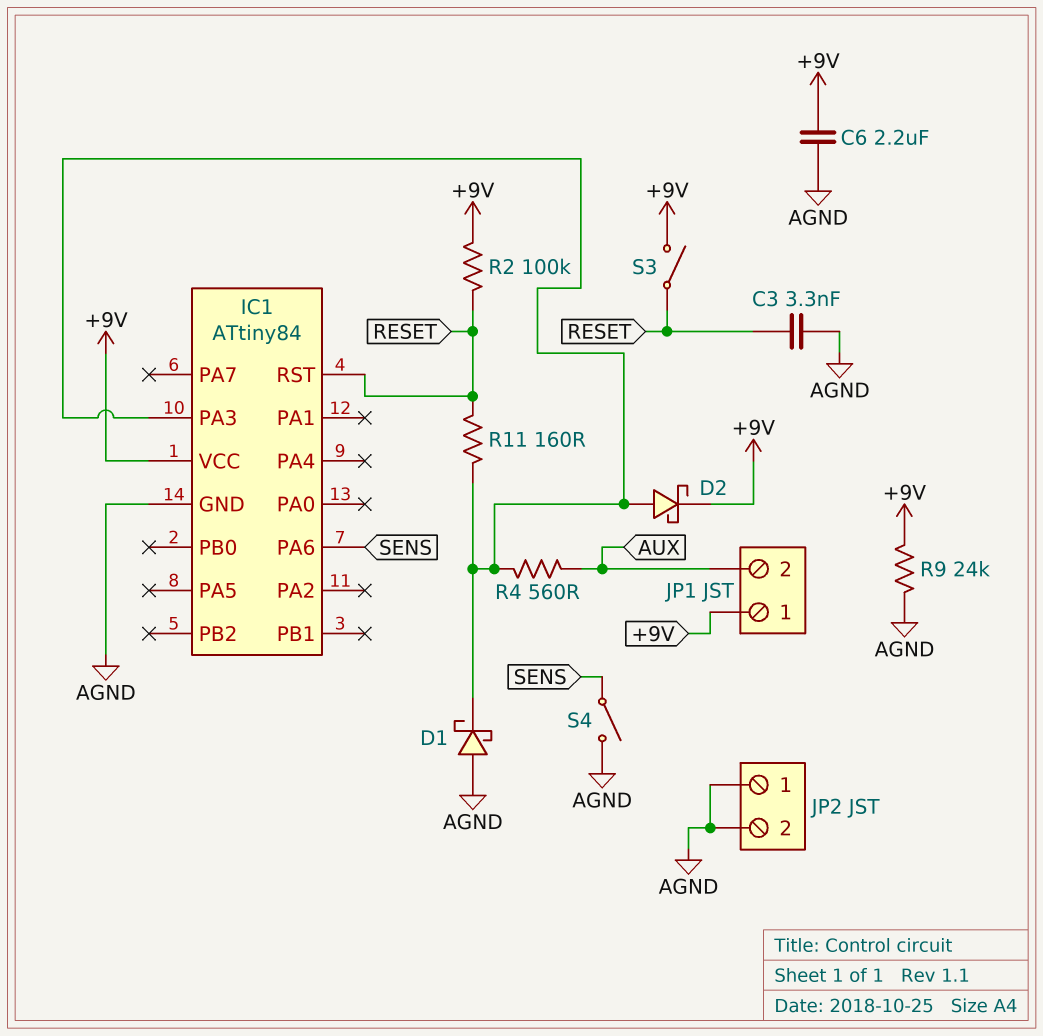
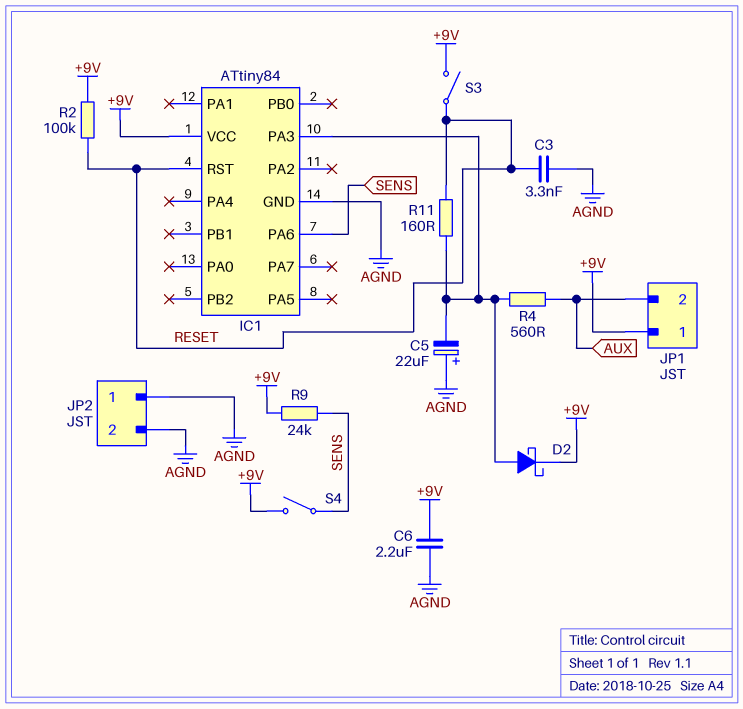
C5: none -> 22uF (plus AGND, minus IC1/PA3)
D1: schottky (A AGND, K IC1/PA3) -> none
R9: 24k (+9V, AGND) -> 24k (+9V, SENS)
S4: switch (AGND, SENS) -> switch (+9V, SENS)

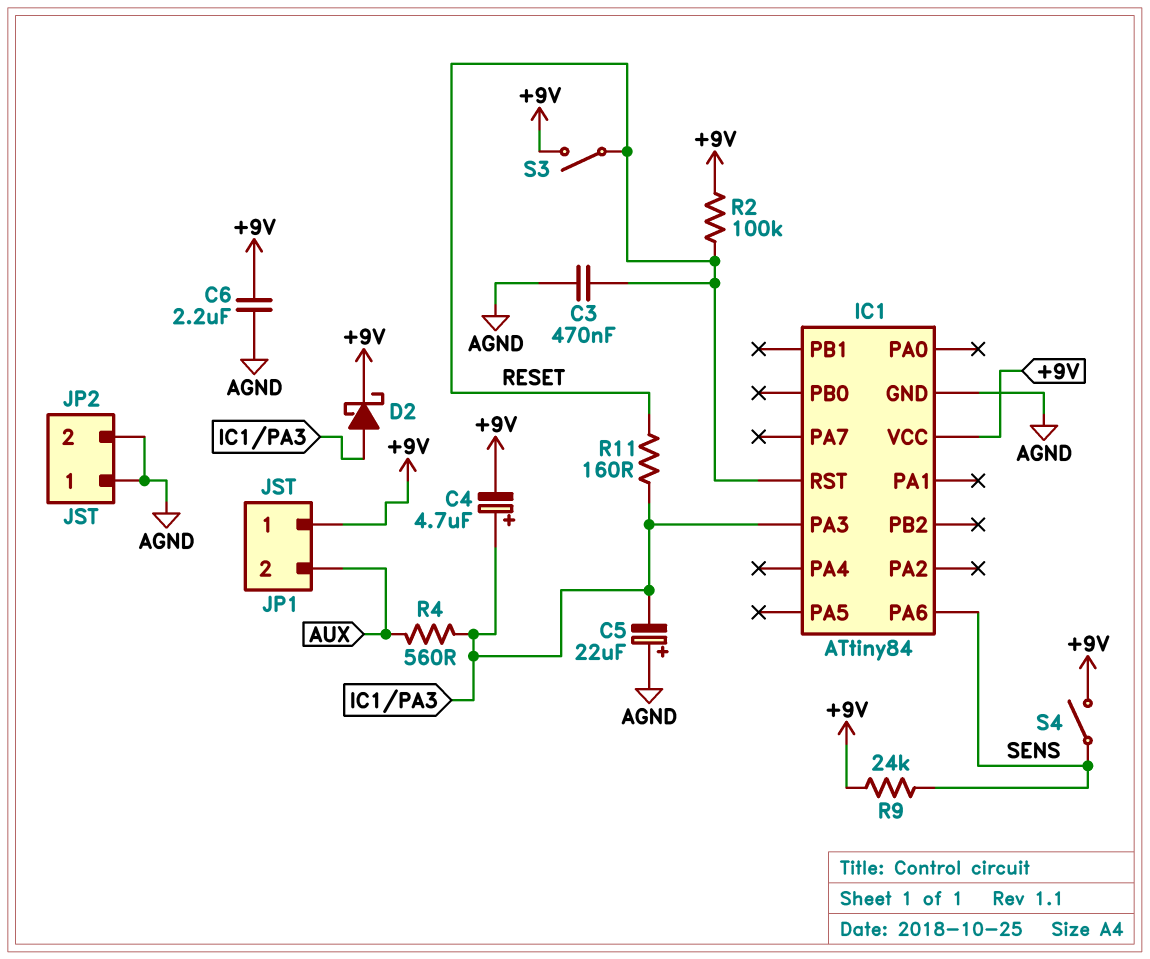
C3: 3.3nF (AGND, RESET) -> 470nF (AGND, RESET)
C4: none -> 4.7uF (plus IC1/PA3, minus +9V)

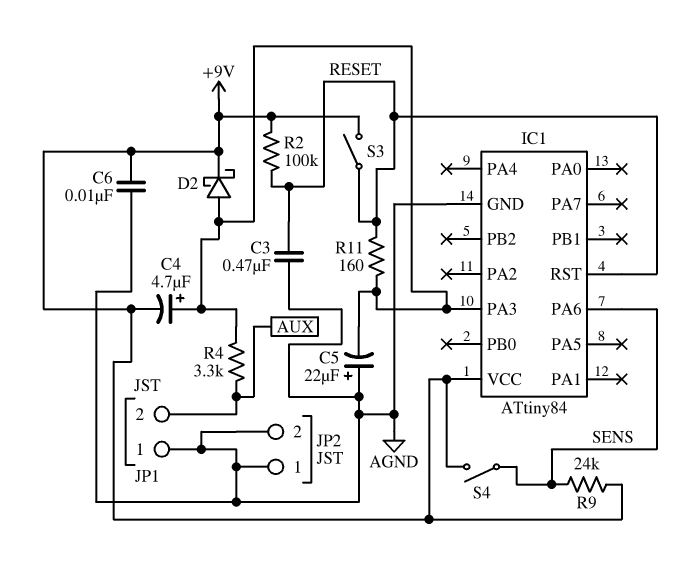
C6: 2.2uF (+9V, AGND) -> 10nF (+9V, AGND)
JP1 pin 1: +9V -> AGND
R4: 560 (AUX, IC1/PA3) -> 3.3k (AUX, IC1/PA3)

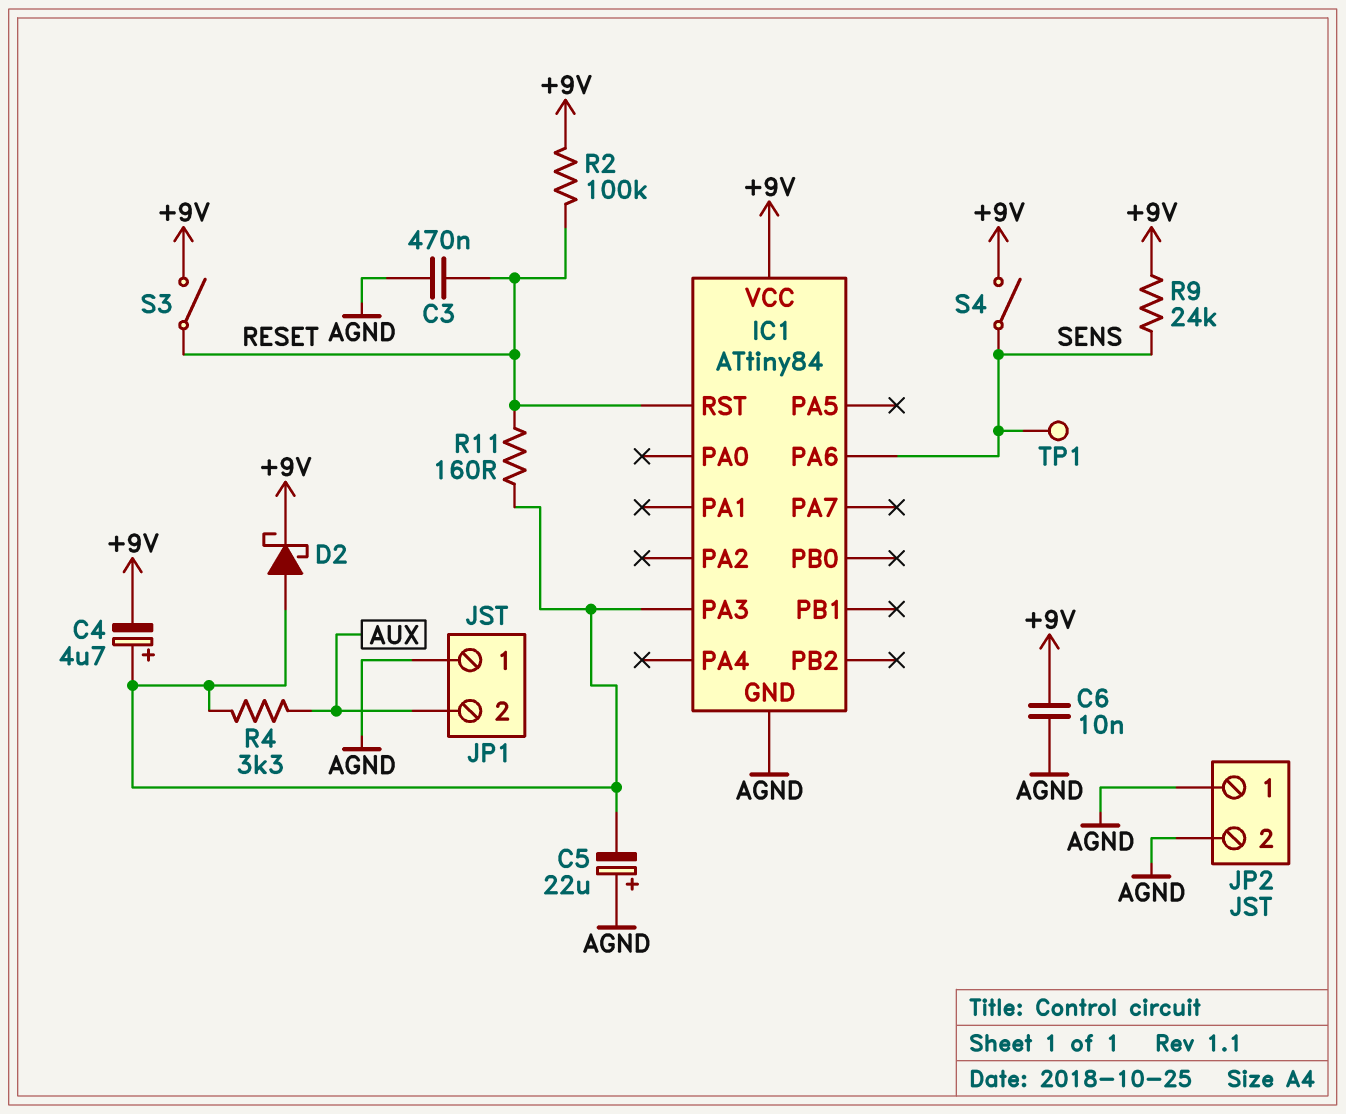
TP1: none -> test point (SENS)

